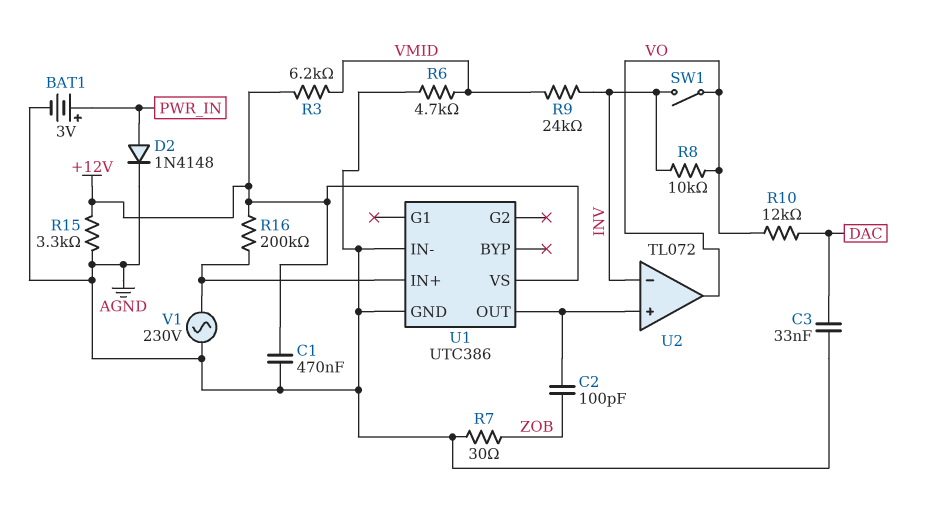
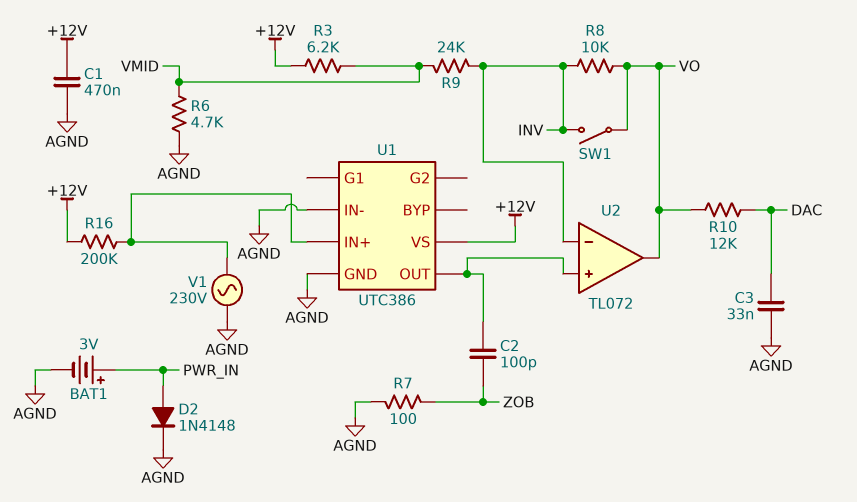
R7: 30 (AGND, ZOB) -> 100 (AGND, ZOB)
R15: 3.3k (+12V, AGND) -> none

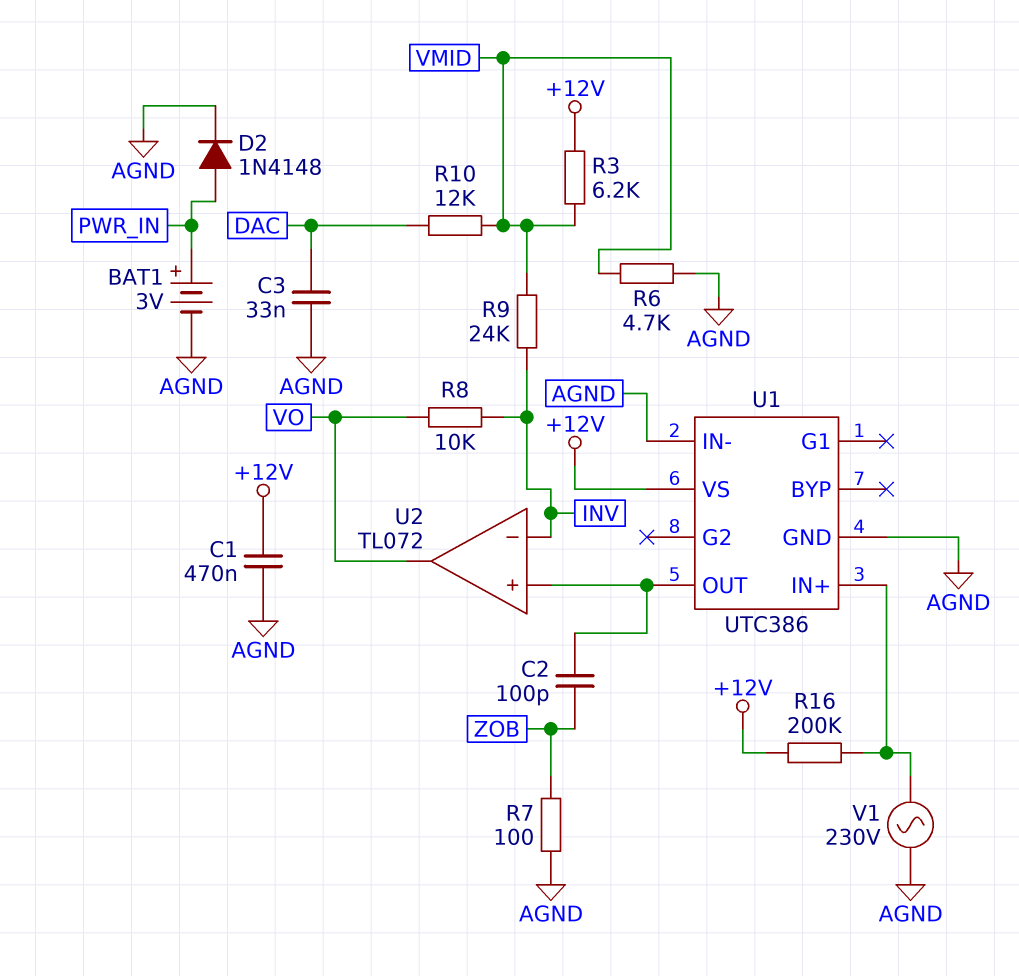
R10: 12k (DAC, VO) -> 12k (DAC, VMID)
SW1: switch (INV, VO) -> none

